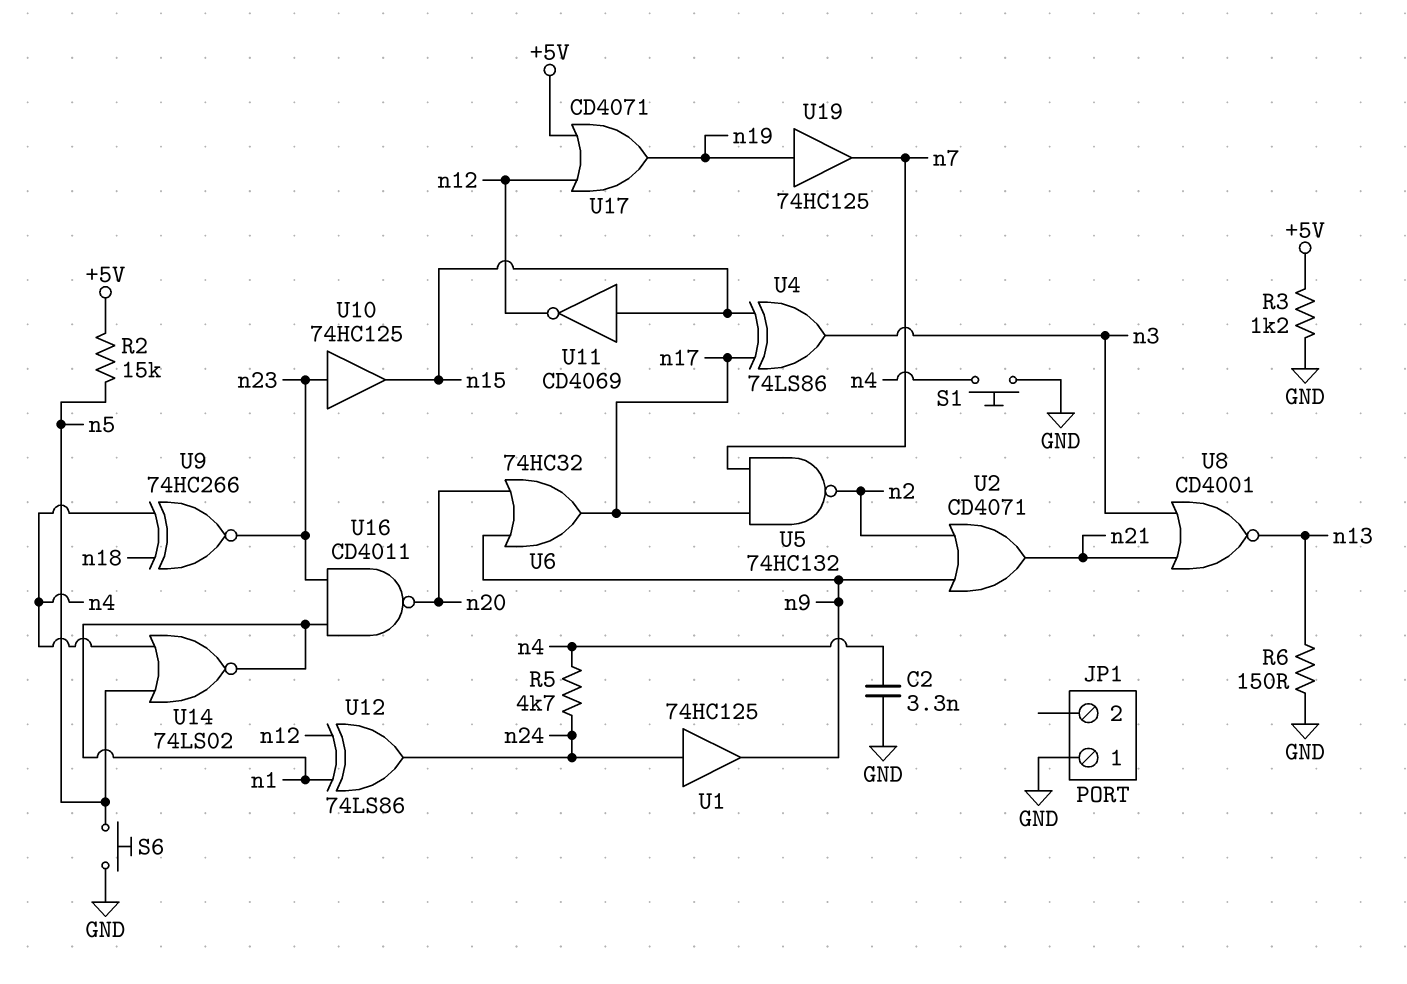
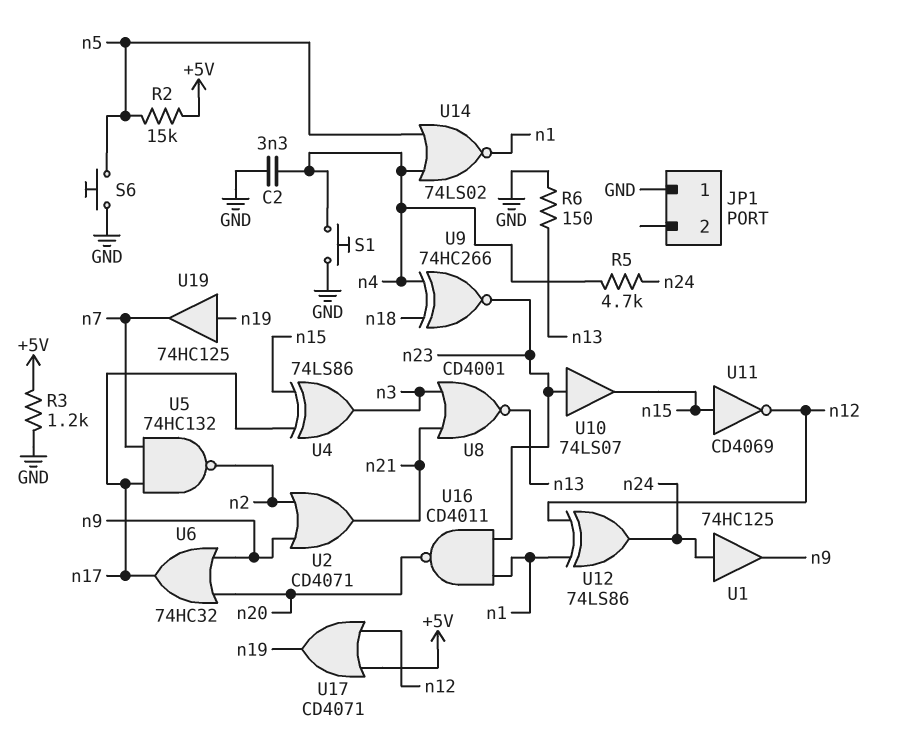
U10: buffer 74HC125 (in n23, out n15) -> buffer 74LS07 (in n23, out n15)

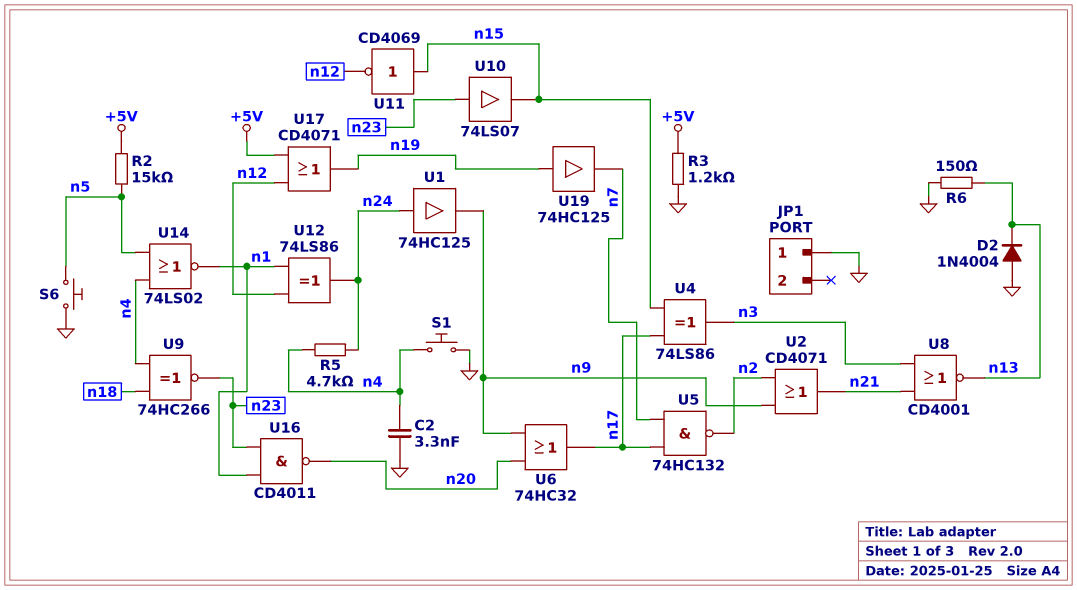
D2: none -> diode 1N4004 (A GND, K n13)

